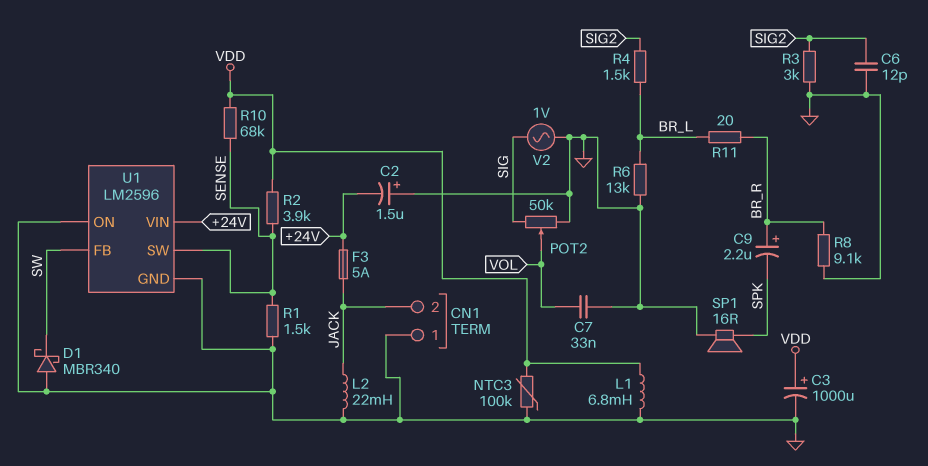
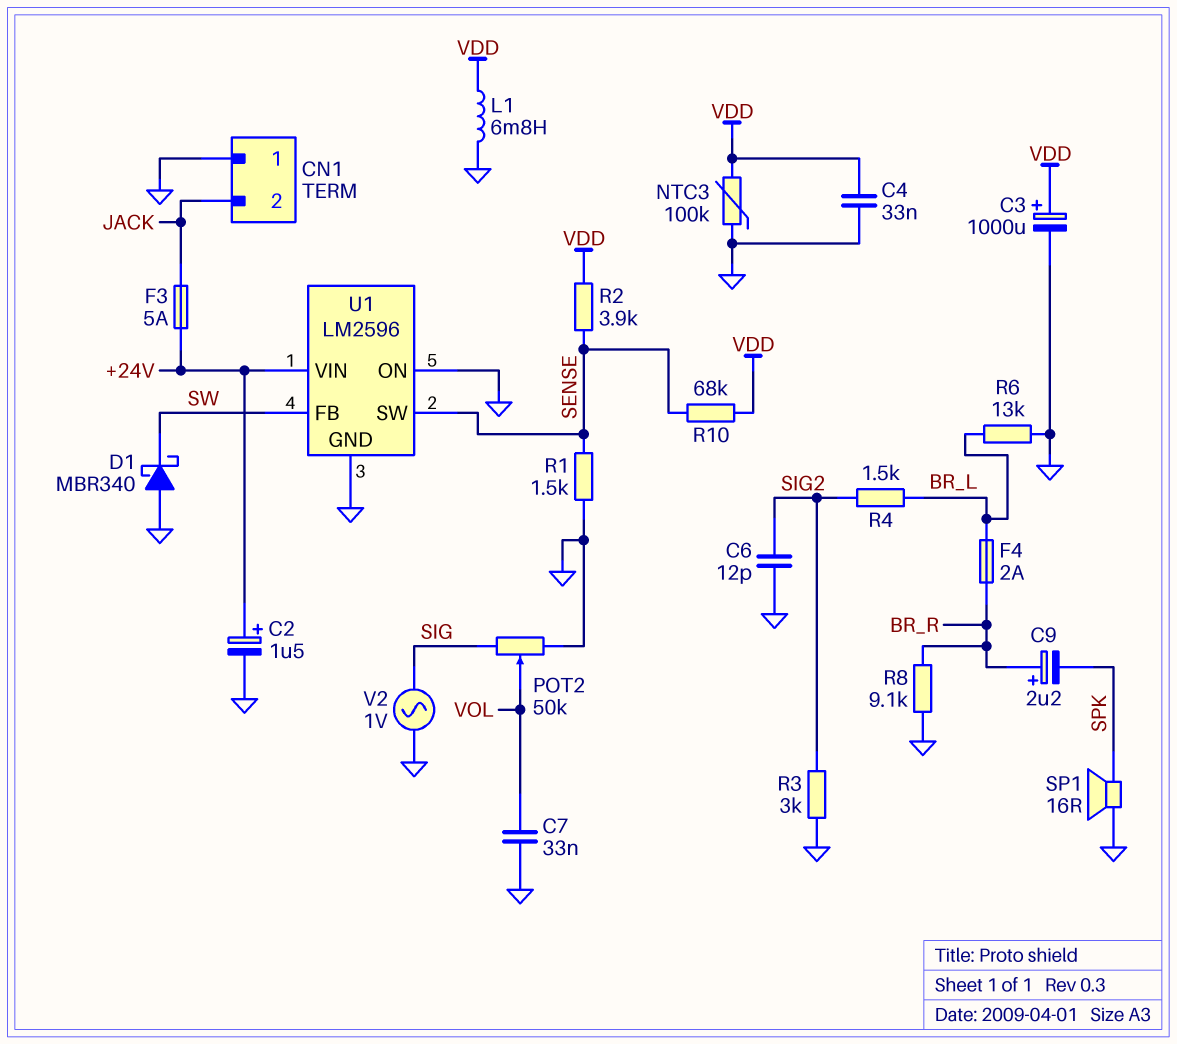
C2: 1.5uF (plus GND, minus +24V) -> 1.5uF (plus +24V, minus GND)
C4: none -> 33nF (GND, VDD)
F4: none -> 2A (BR_L, BR_R)
L2: 22mH (GND, JACK) -> none
R11: 20 (BR_L, BR_R) -> none

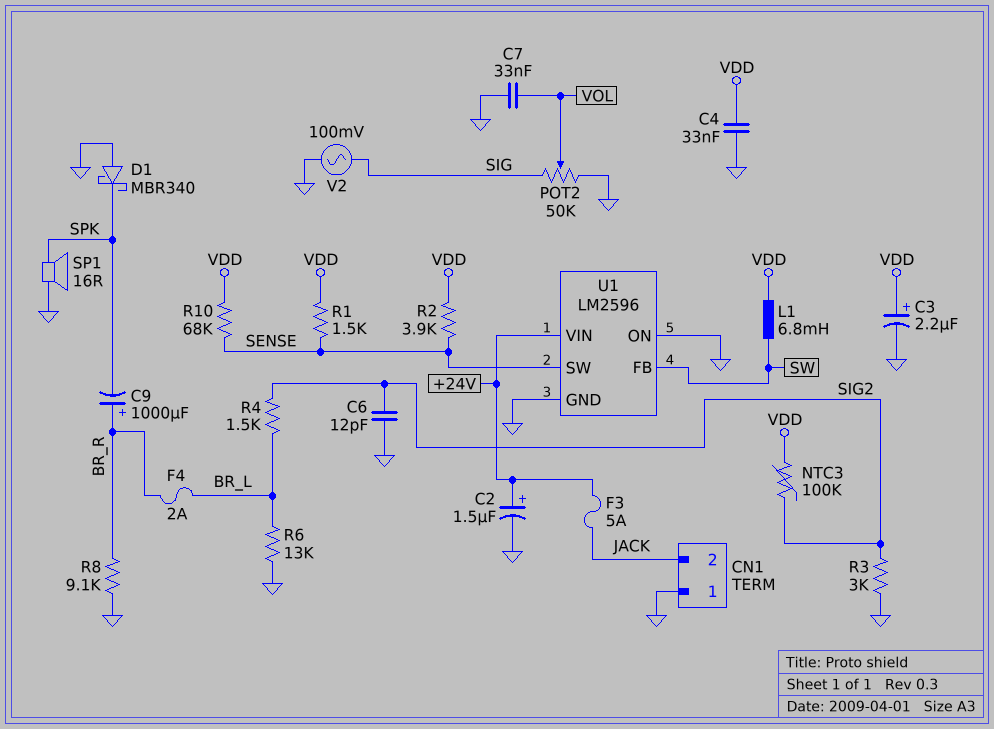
C3: 1000uF (plus VDD, minus GND) -> 2.2uF (plus VDD, minus GND)
C9: 2.2uF (plus BR_R, minus SPK) -> 1000uF (plus BR_R, minus SPK)
D1: schottky MBR340 (A GND, K SW) -> schottky MBR340 (A GND, K SPK)
L1: 6.8mH (GND, VDD) -> 6.8mH (SW, VDD)
NTC3: 100k (GND, VDD) -> 100k (SIG2, VDD)
R1: 1.5k (GND, SENSE) -> 1.5k (SENSE, VDD)
V2: AC 1V (GND, SIG) -> AC 100mV (GND, SIG)

